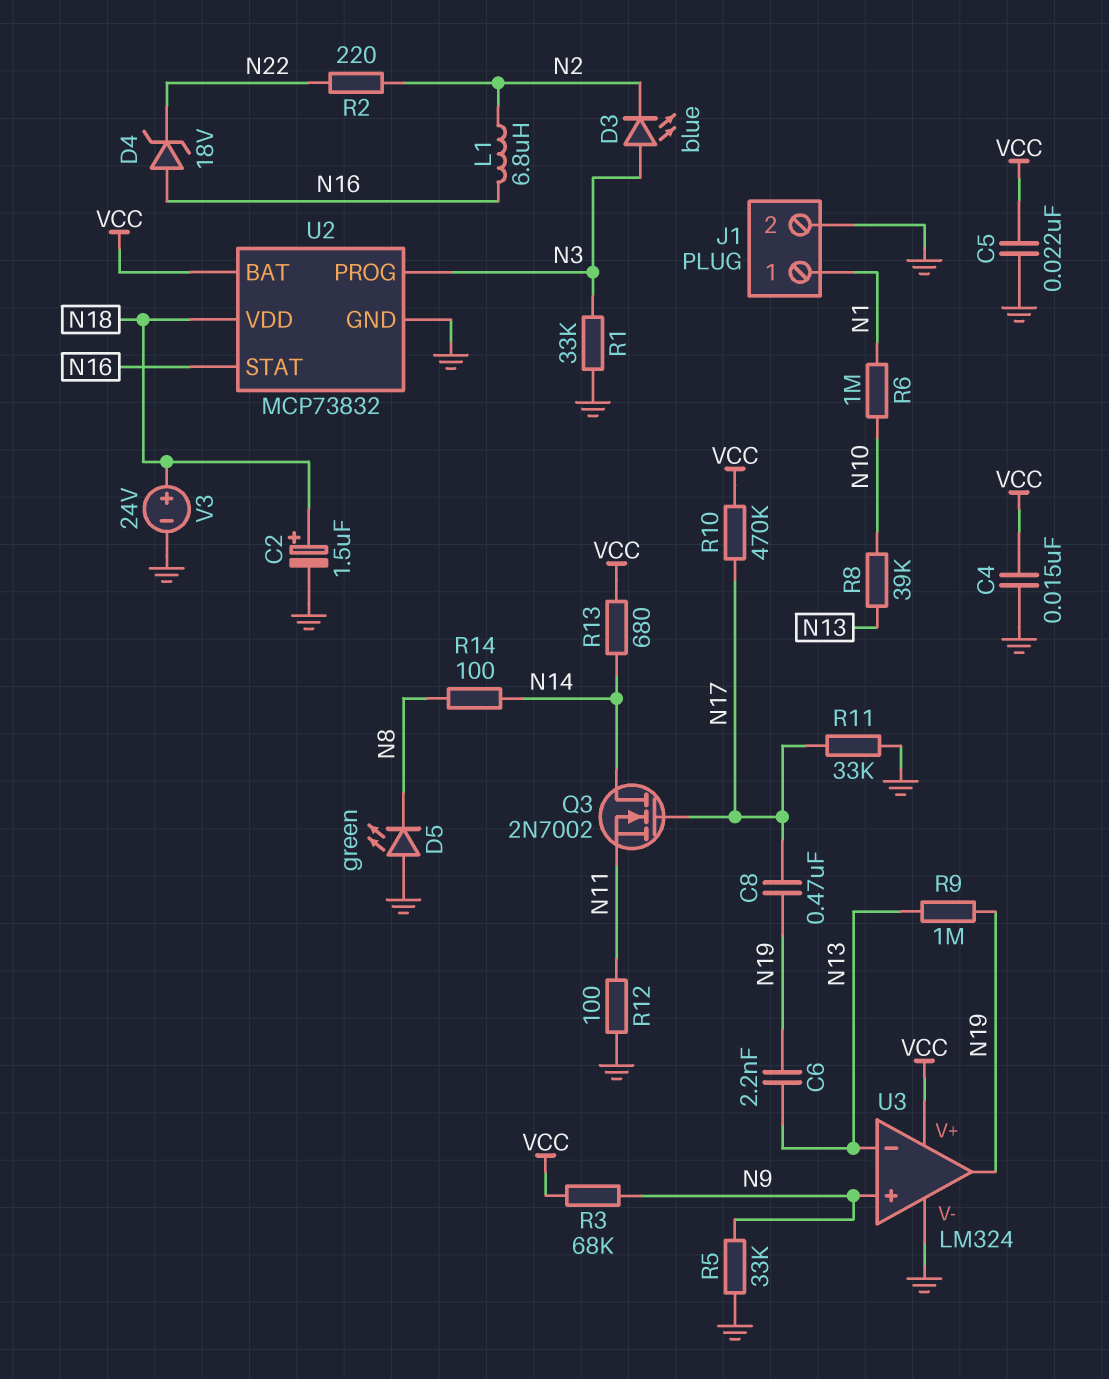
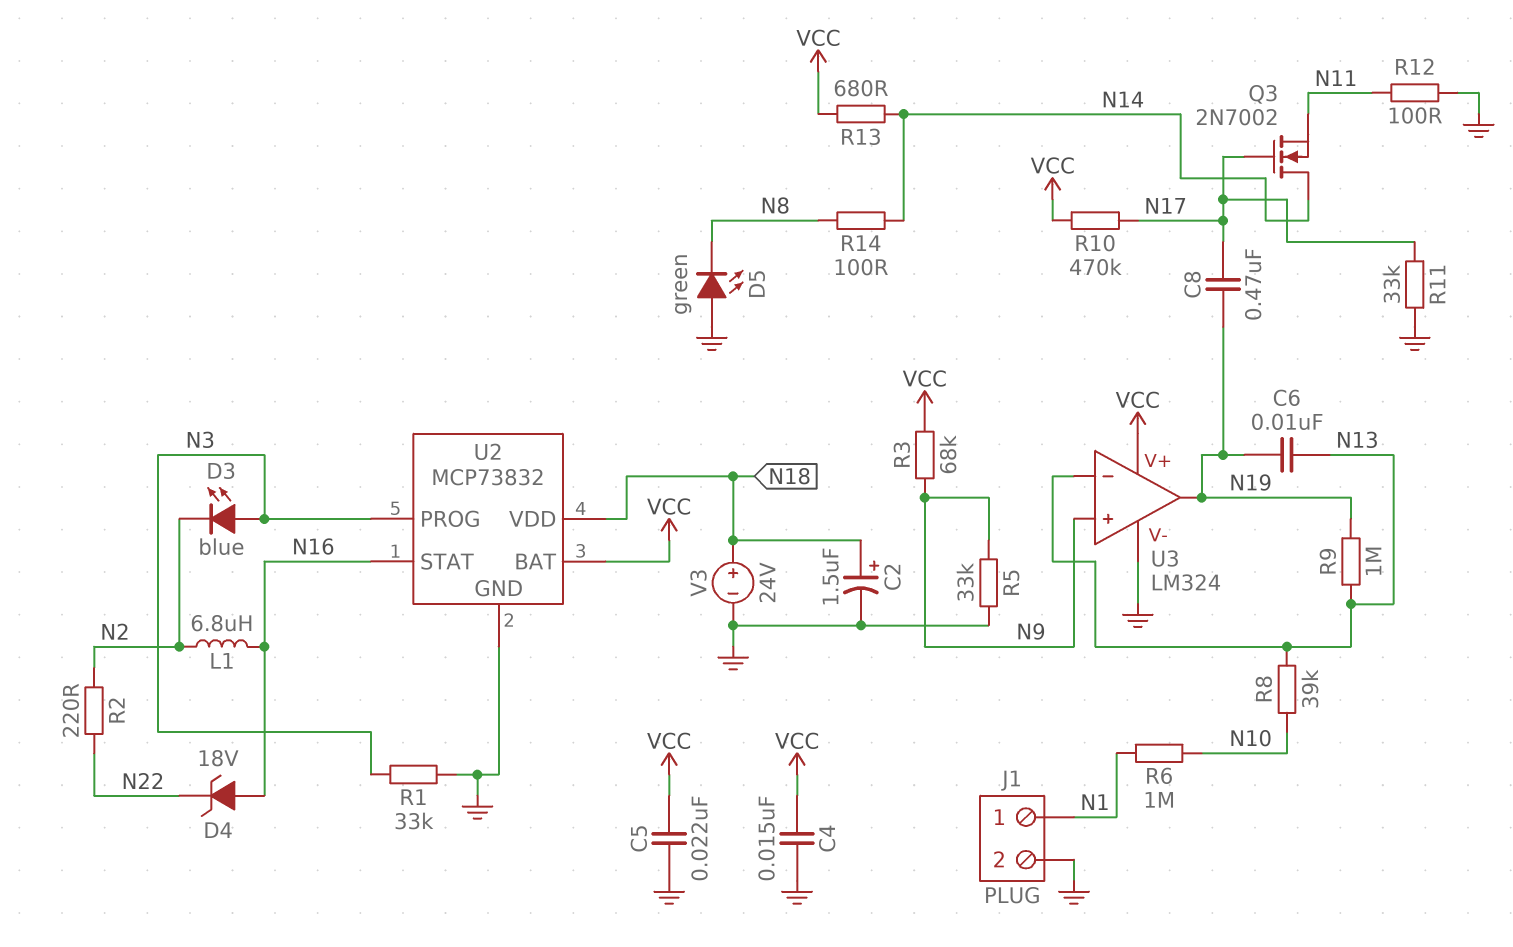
C6: 2.2nF (N13, N19) -> 10nF (N13, N19)

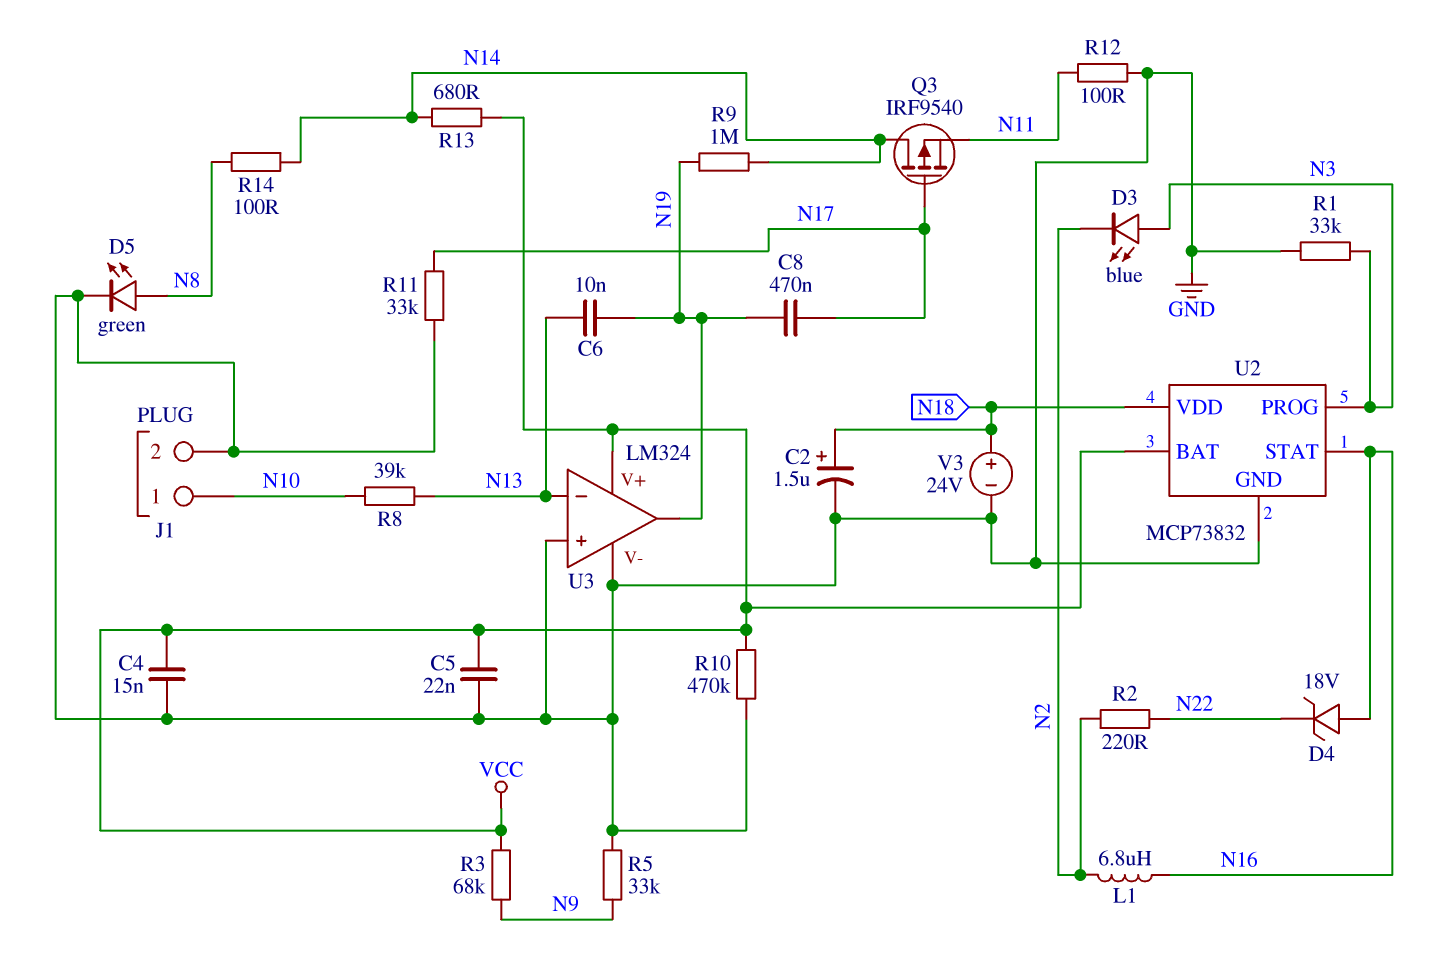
D5: LED green (A GND, K N8) -> LED green (A N8, K GND)
J1 pin 1: N1 -> N10
Q3: NMOS 2N7002 (G N17, D N14, S N11) -> PMOS IRF9540 (G N17, D N14, S N11)
R6: 1M (N1, N10) -> none
R9: 1M (N13, N19) -> 1M (N14, N19)
R10: 470k (N17, VCC) -> 470k (GND, VCC)
U3 pin in+: N9 -> GND

